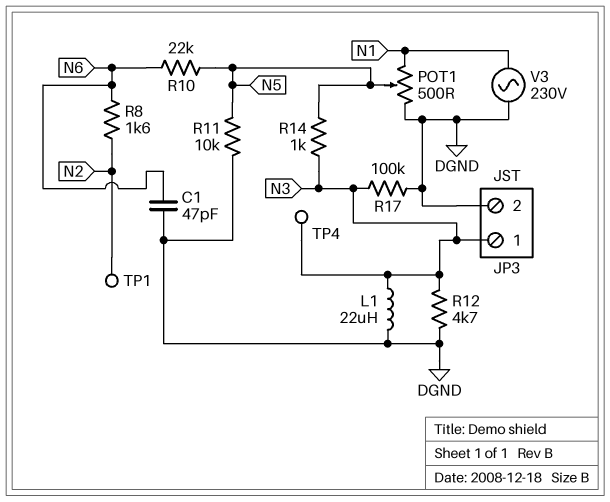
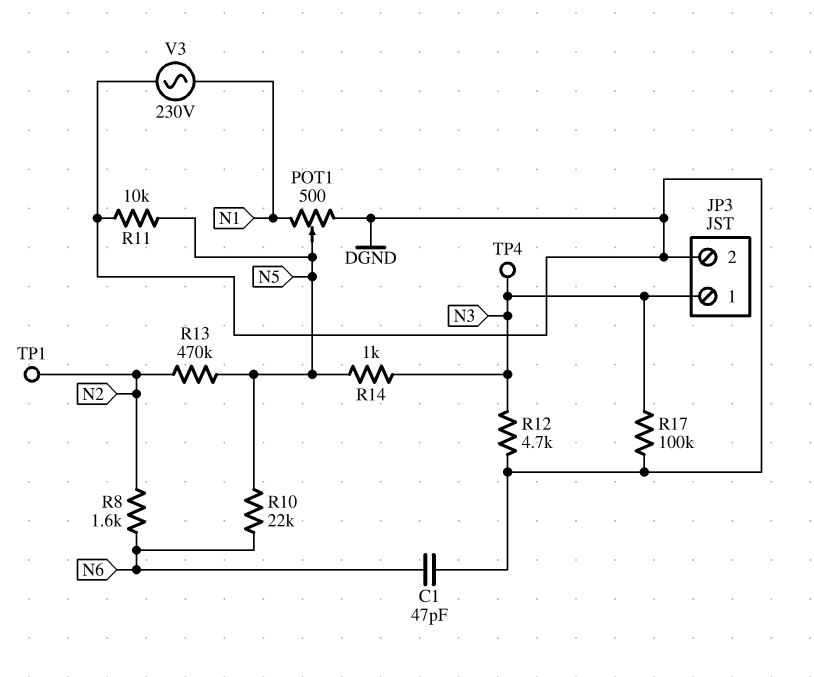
L1: 22uH (DGND, N3) -> none
R13: none -> 470k (N2, N5)

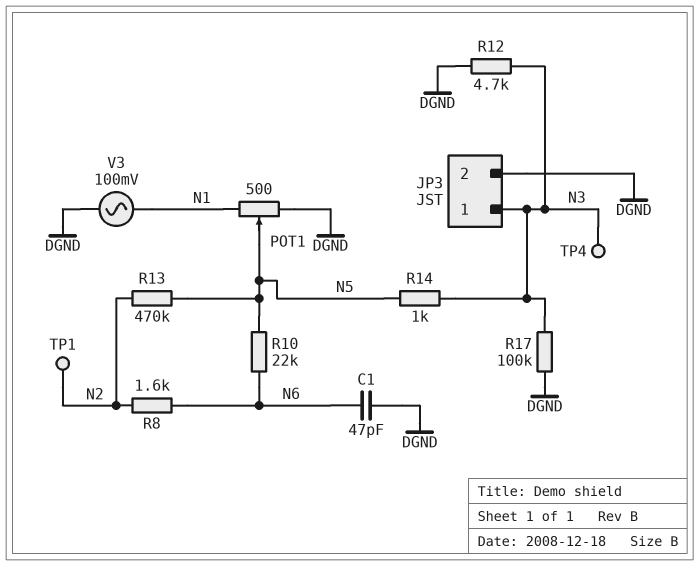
R11: 10k (DGND, N5) -> none
V3: AC 230V (DGND, N1) -> AC 100mV (DGND, N1)

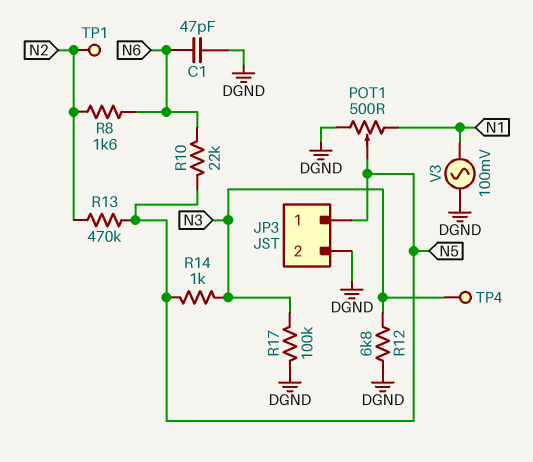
JP3 pin 1: N3 -> N5
R12: 4.7k (DGND, N3) -> 6.8k (DGND, N3)

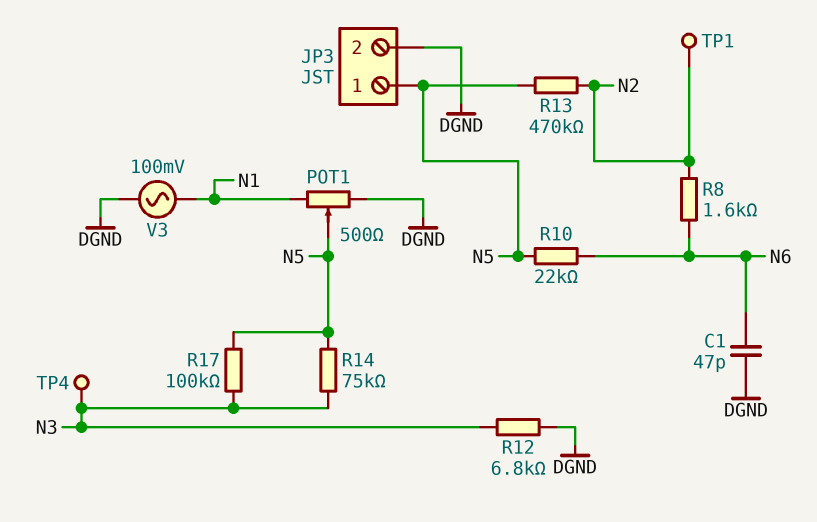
R14: 1k (N3, N5) -> 75k (N3, N5)
R17: 100k (DGND, N3) -> 100k (N3, N5)

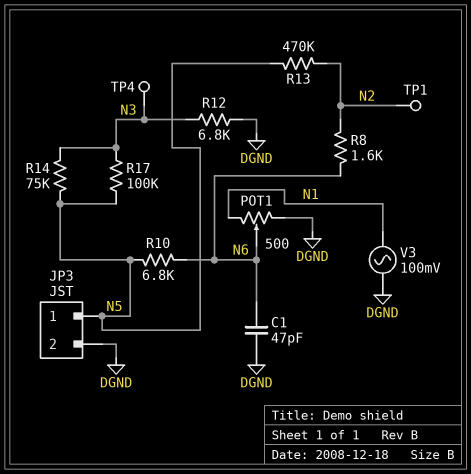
POT1: 500 (DGND, N1, wiper N5) -> 500 (DGND, N1, wiper N6)
R10: 22k (N5, N6) -> 6.8k (N5, N6)

